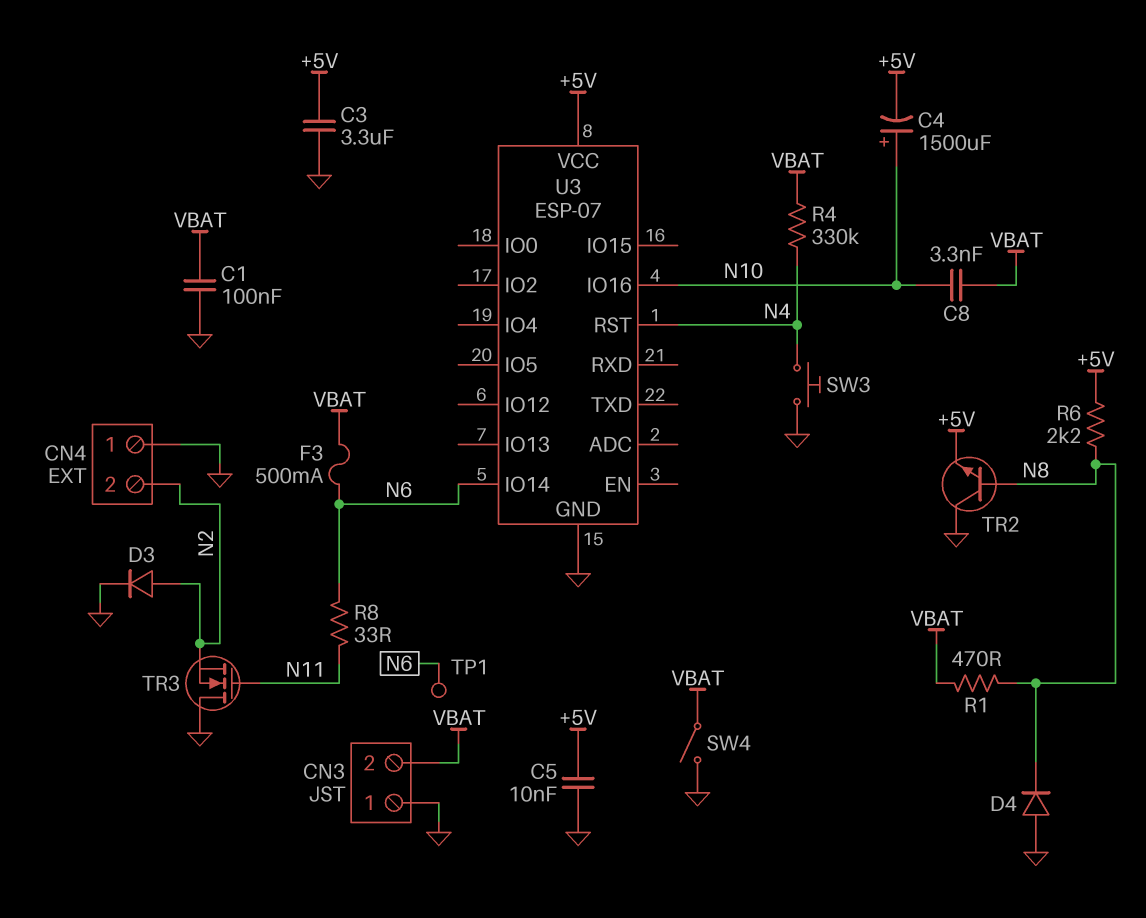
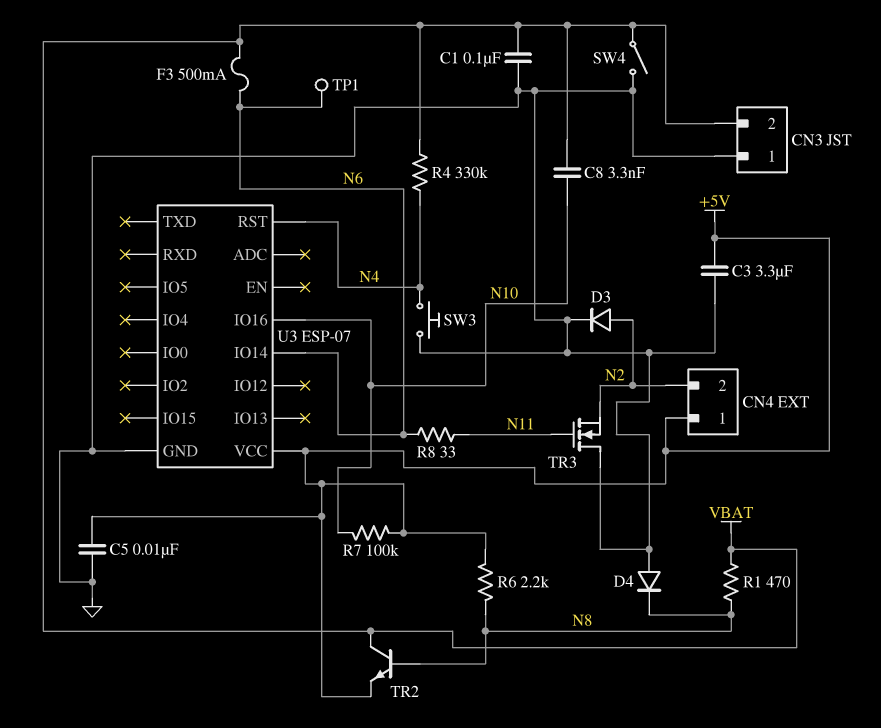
C4: 1500uF (plus N10, minus +5V) -> none
CN4 pin 1: GND -> +5V
R7: none -> 100k (+5V, N10)
TR2: NPN (B N8, C GND, E +5V) -> NPN (B N8, C VBAT, E +5V)

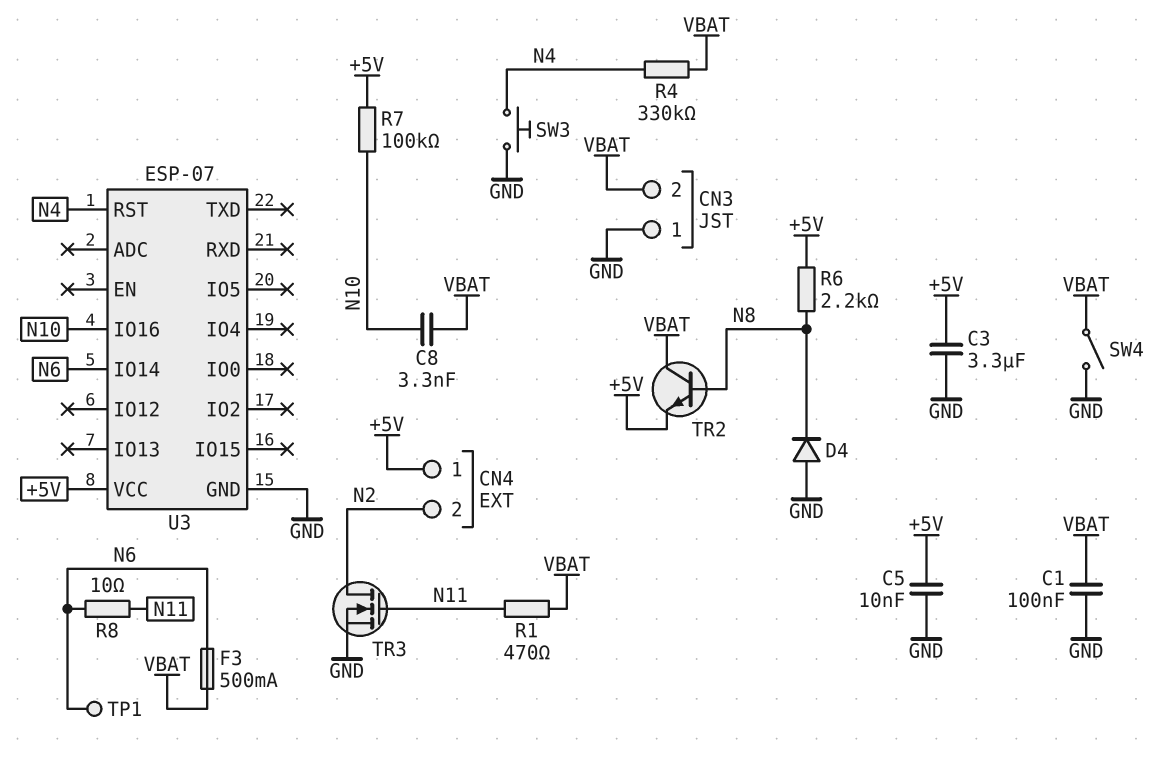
D3: diode (A N2, K GND) -> none
R1: 470 (N8, VBAT) -> 470 (N11, VBAT)
R8: 33 (N6, N11) -> 10 (N6, N11)
TR3: NMOS (G N11, D GND, S N2) -> NMOS (G N11, D N2, S GND)

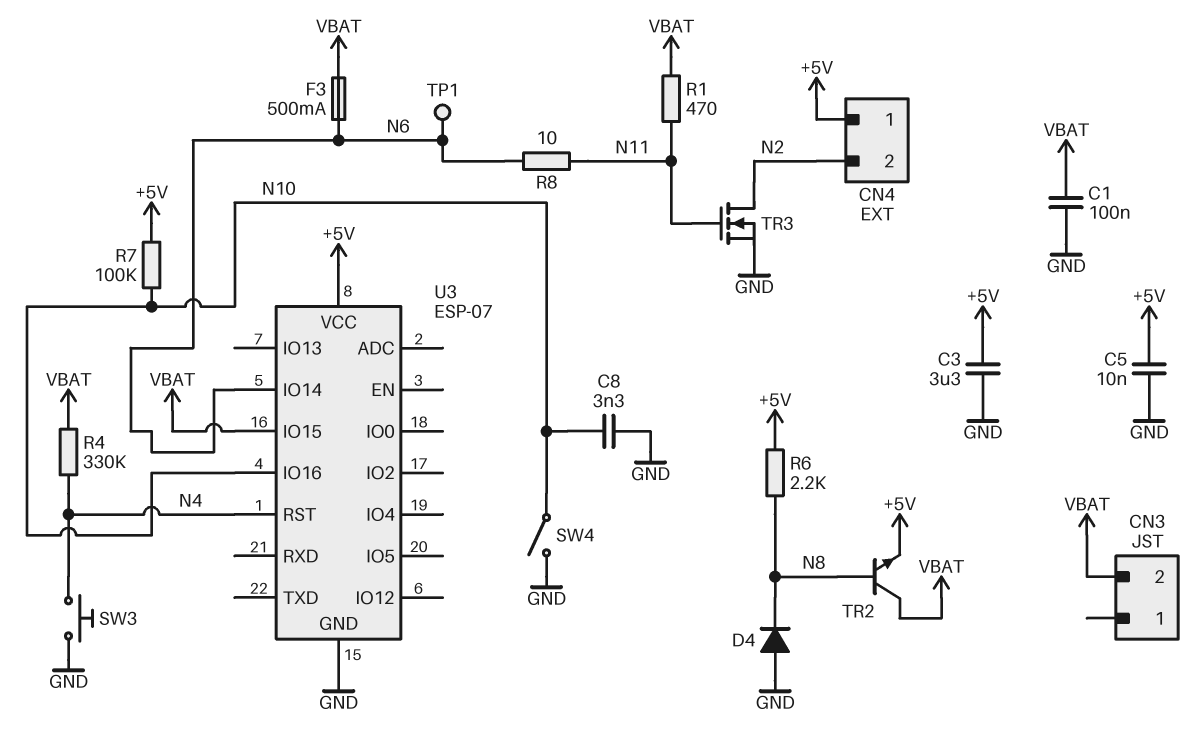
C8: 3.3nF (N10, VBAT) -> 3.3nF (GND, N10)
CN3 pin 1: GND -> none
SW4: switch (GND, VBAT) -> switch (GND, N10)
U3 pin IO15: none -> VBAT

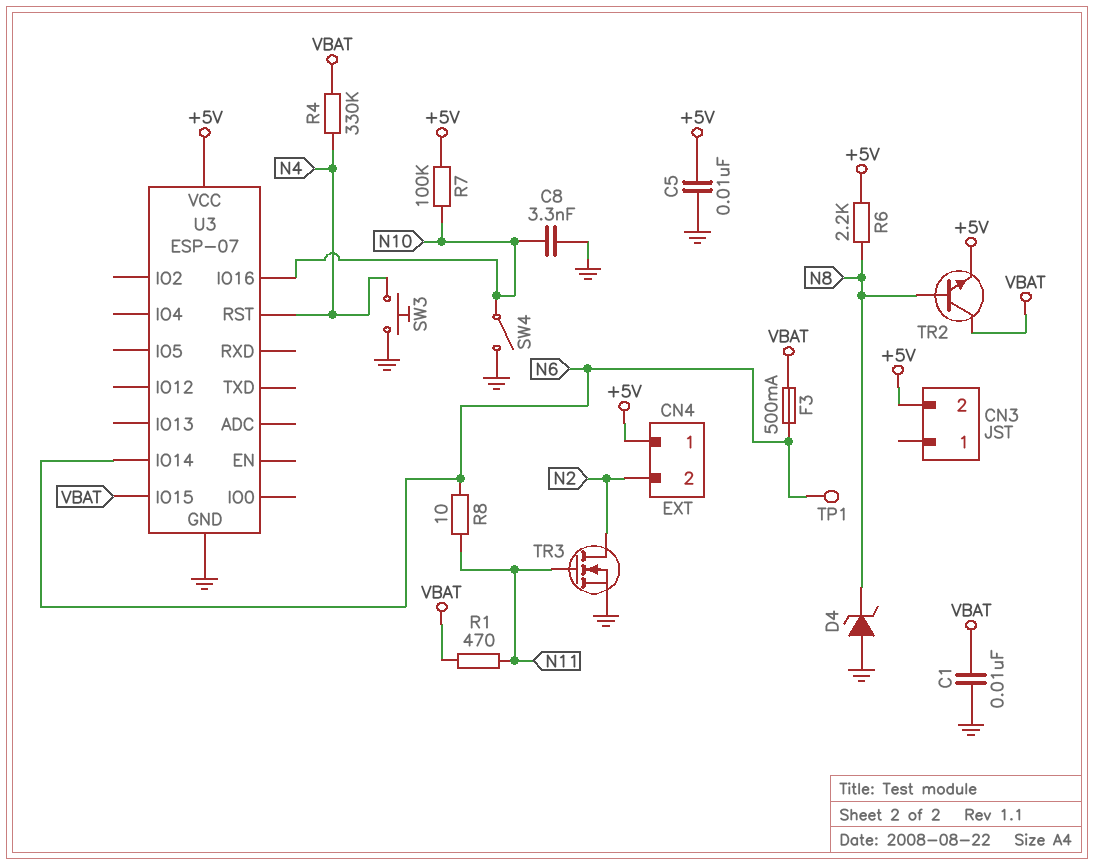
C1: 100nF (GND, VBAT) -> 10nF (GND, VBAT)
C3: 3.3uF (+5V, GND) -> none
CN3 pin 2: VBAT -> +5V
D4: diode (A GND, K N8) -> zener (A GND, K N8)

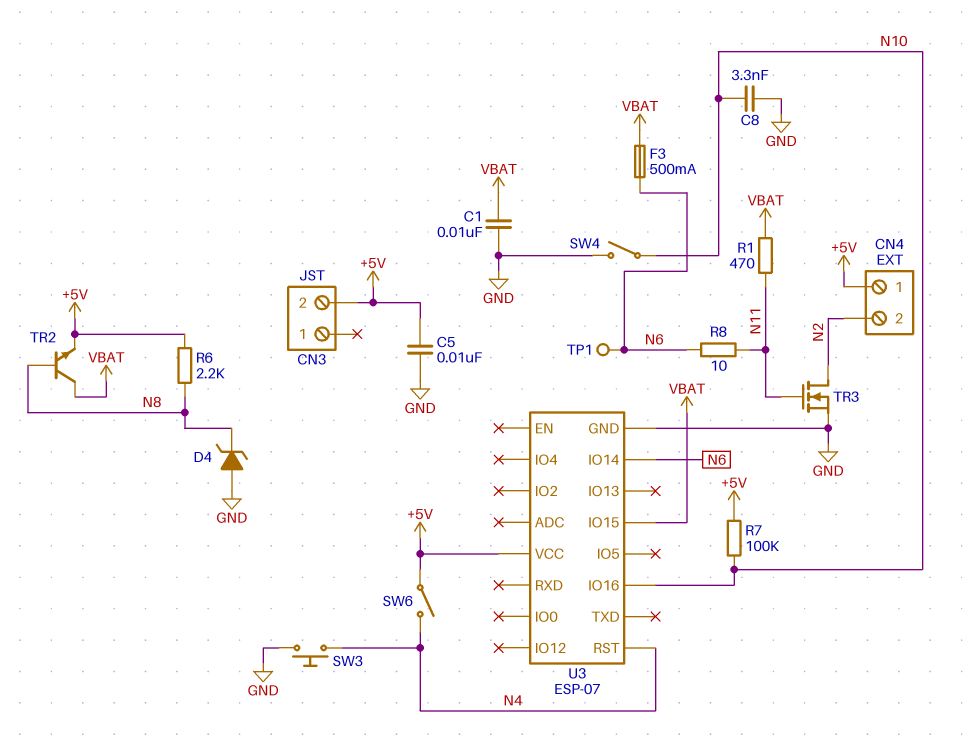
R4: 330k (N4, VBAT) -> none
SW6: none -> switch (+5V, N4)

